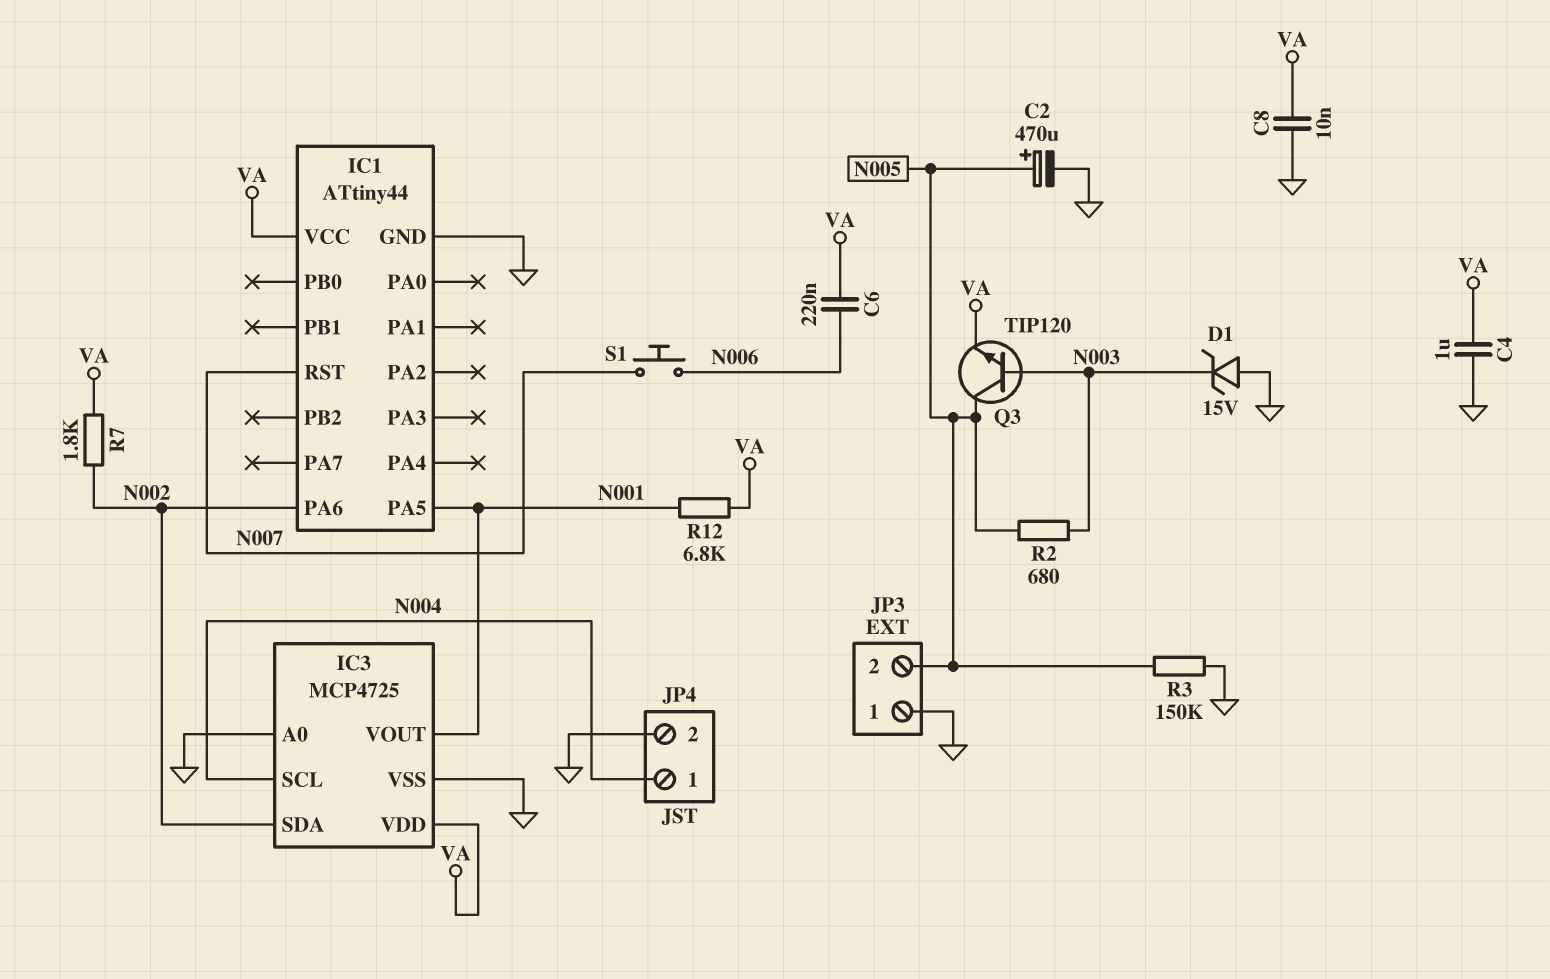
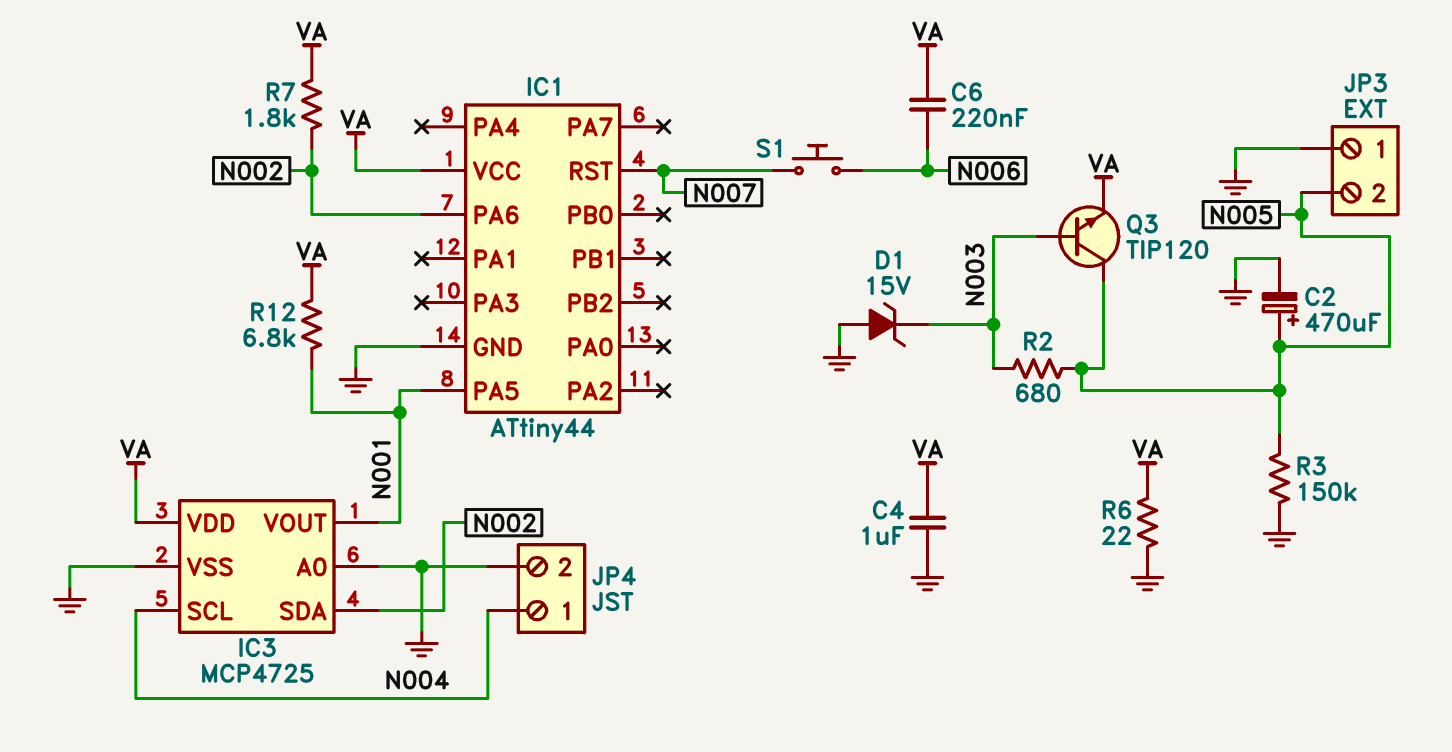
C8: 10nF (GND, VA) -> none
R6: none -> 22 (GND, VA)

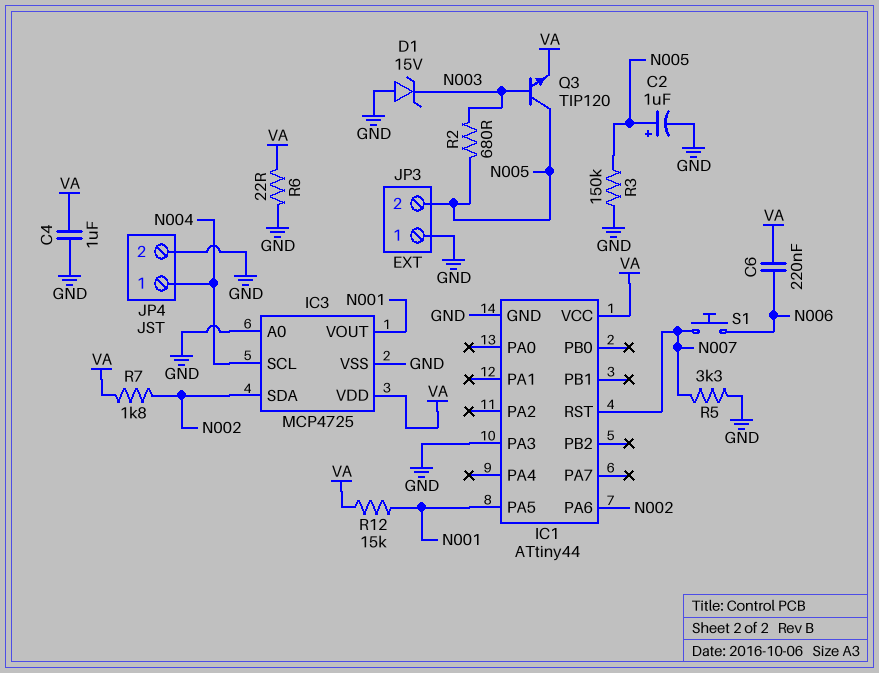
C2: 470uF (plus N005, minus GND) -> 1uF (plus N005, minus GND)
IC1 pin PA3: none -> GND
R5: none -> 3.3k (GND, N007)
R12: 6.8k (N001, VA) -> 15k (N001, VA)

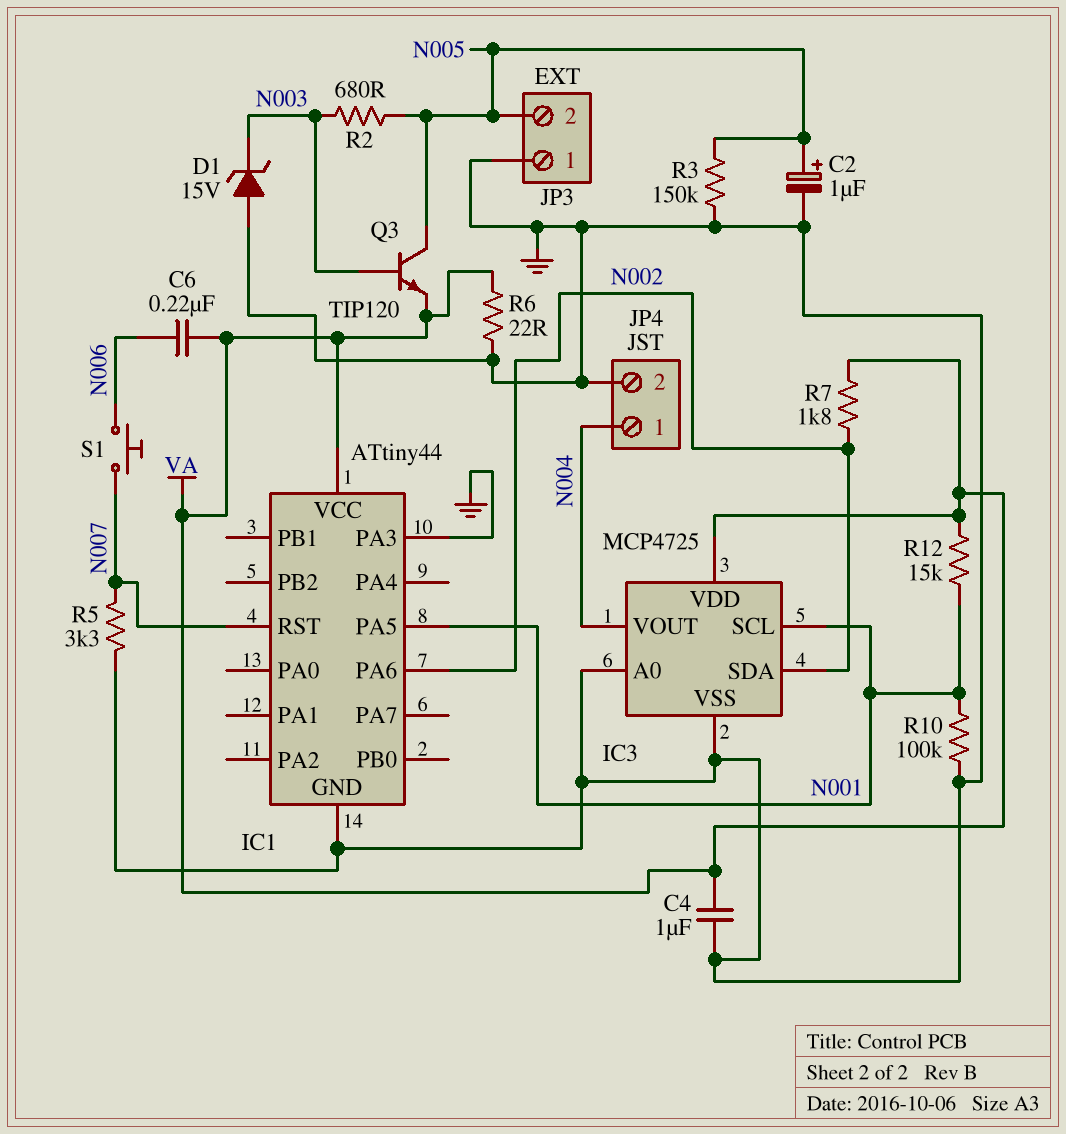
IC3 pin SCL: N004 -> N001
IC3 pin VOUT: N001 -> N004
R10: none -> 100k (GND, N001)

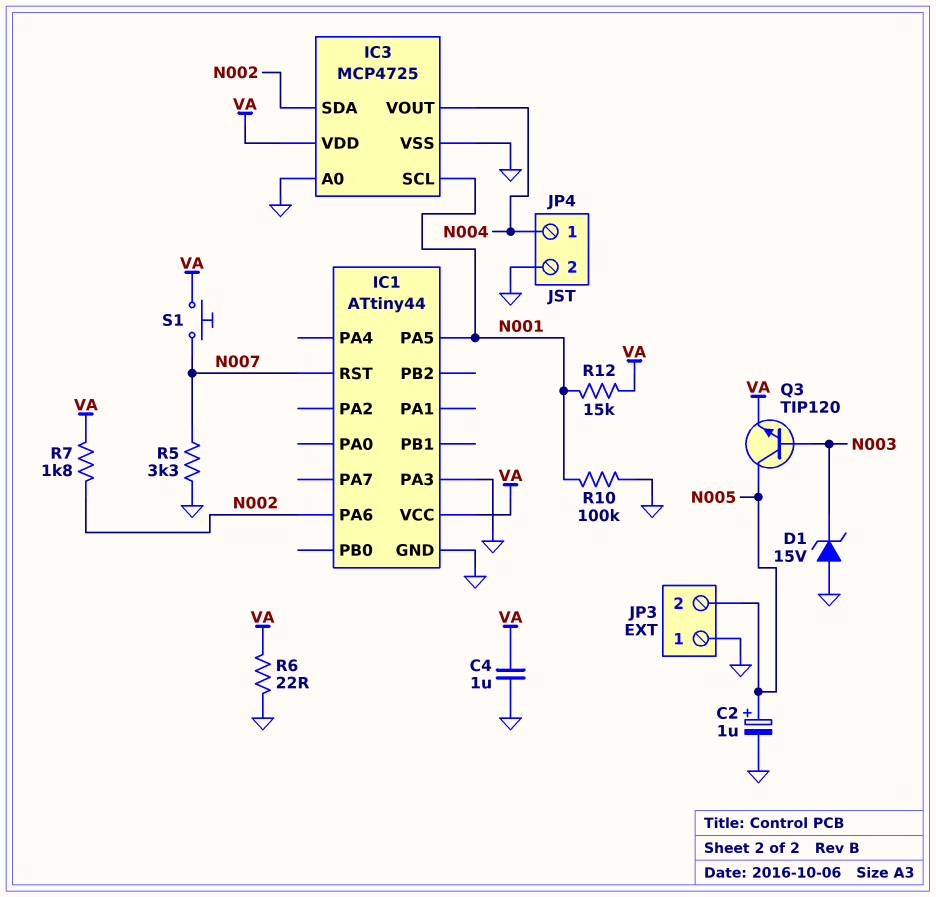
C6: 220nF (N006, VA) -> none
R2: 680 (N003, N005) -> none
R3: 150k (GND, N005) -> none
S1: button (N006, N007) -> button (N007, VA)

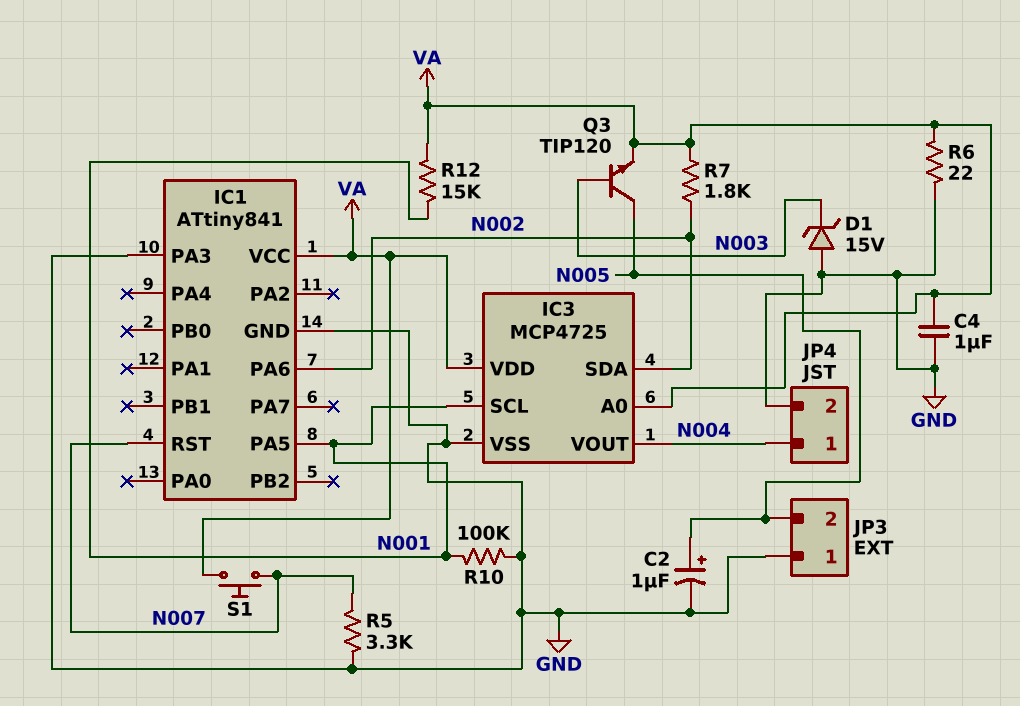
IC1: ATtiny44 -> ATtiny841
IC3 pin A0: GND -> VA

